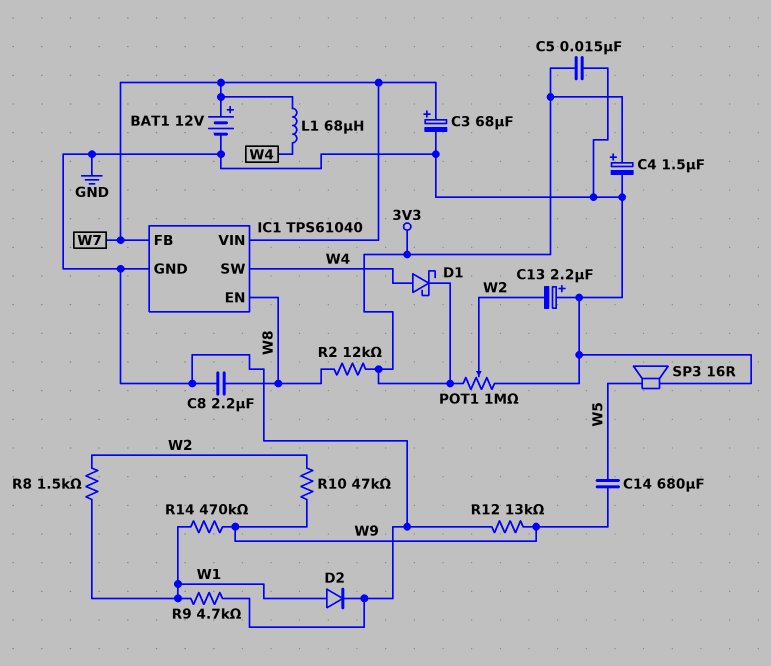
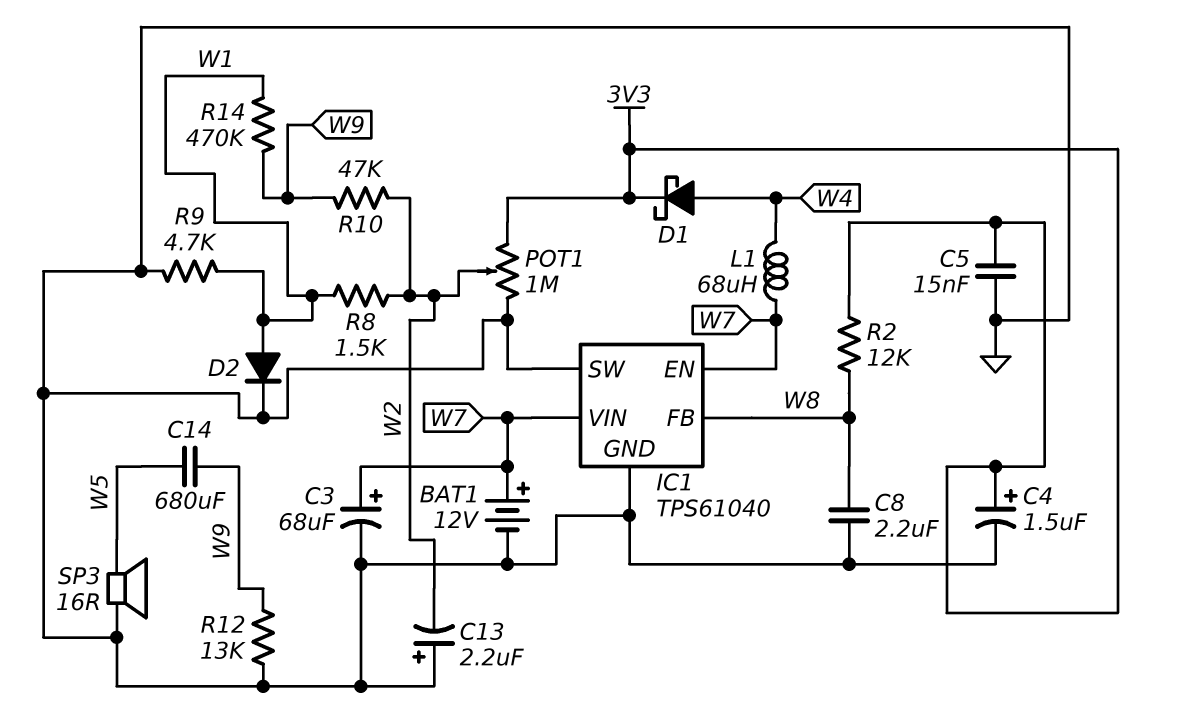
IC1 pin EN: W8 -> W7
IC1 pin FB: W7 -> W8
IC1 pin SW: W4 -> GND

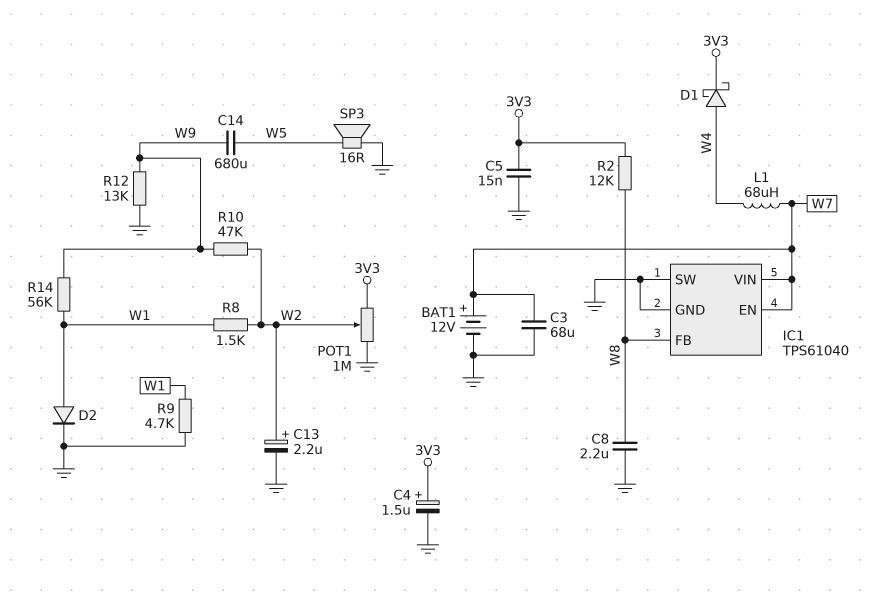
C3: 68uF (plus W7, minus GND) -> 68uF (GND, W7)
C13: 2.2uF (plus GND, minus W2) -> 2.2uF (plus W2, minus GND)
R14: 470k (W1, W9) -> 56k (W1, W9)

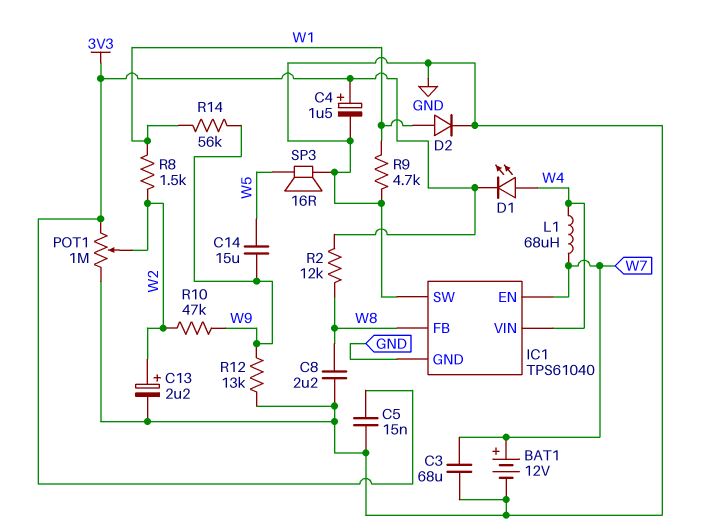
C14: 680uF (W5, W9) -> 15uF (W5, W9)
D1: schottky (A W4, K 3V3) -> LED (A W4, K 3V3)
IC1 pin VIN: W7 -> W4

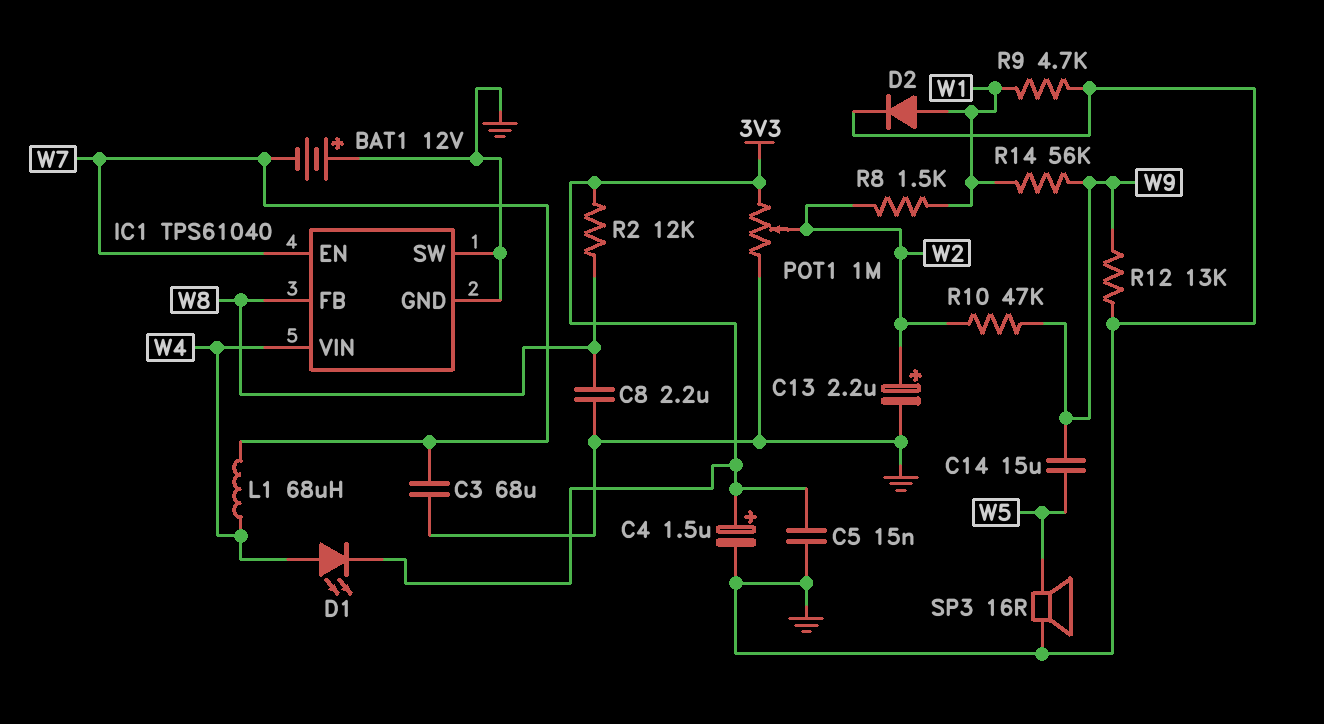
BAT1: 12V (plus W7, minus GND) -> 12V (plus GND, minus W7)

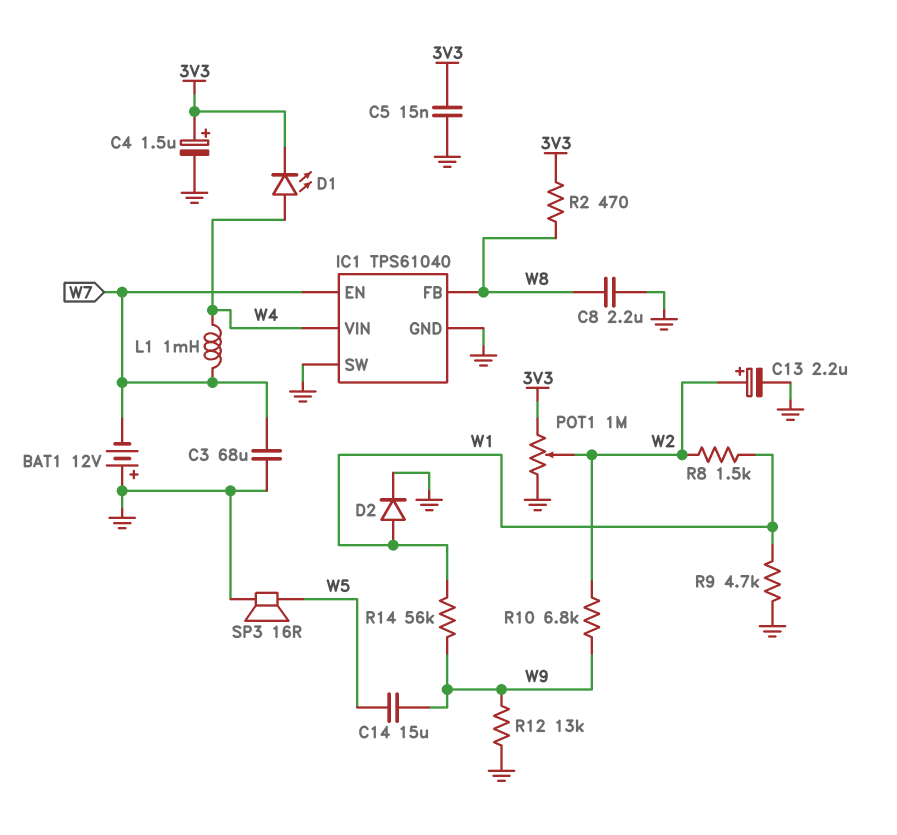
L1: 68uH (W4, W7) -> 1mH (W4, W7)
R2: 12k (3V3, W8) -> 470 (3V3, W8)
R10: 47k (W2, W9) -> 6.8k (W2, W9)

